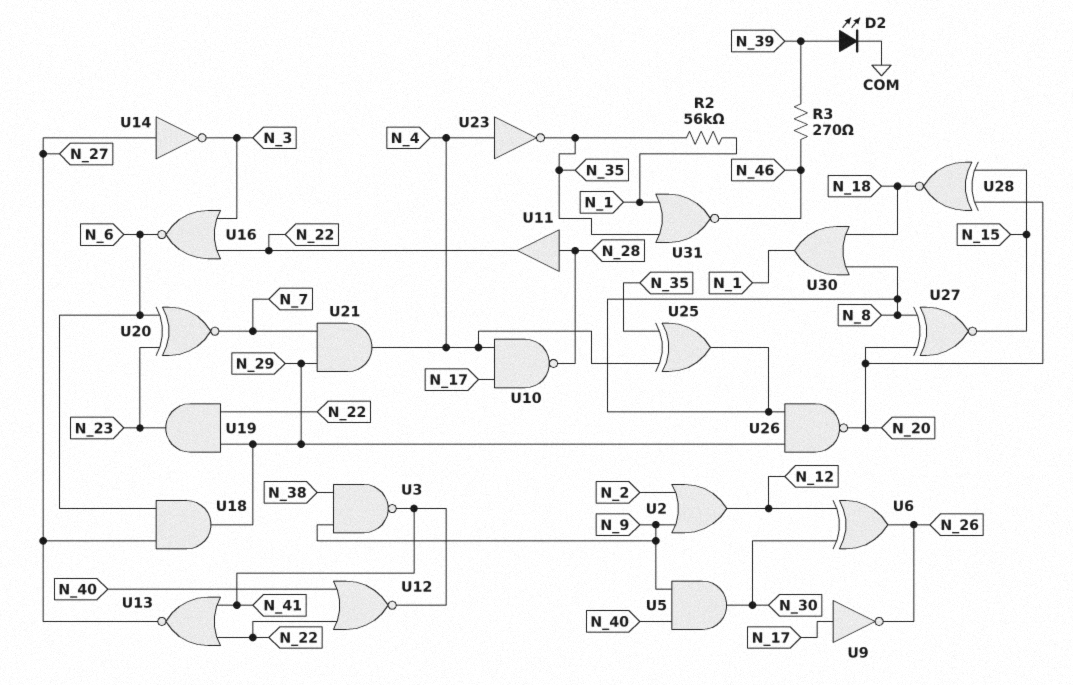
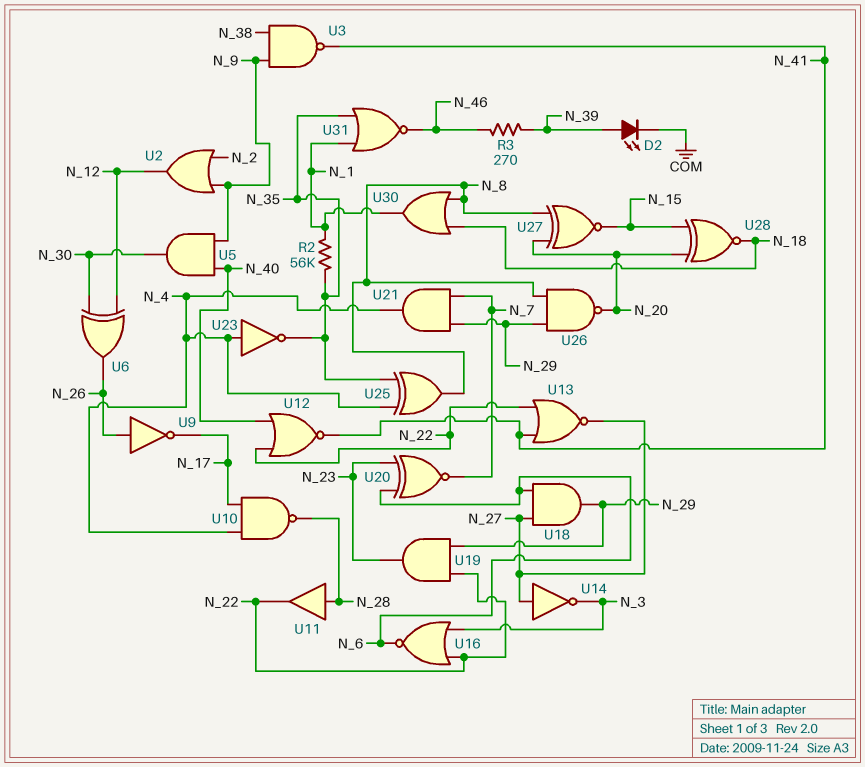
U9: NOT (in N_17, out N_26) -> NOT (in N_26, out N_17)

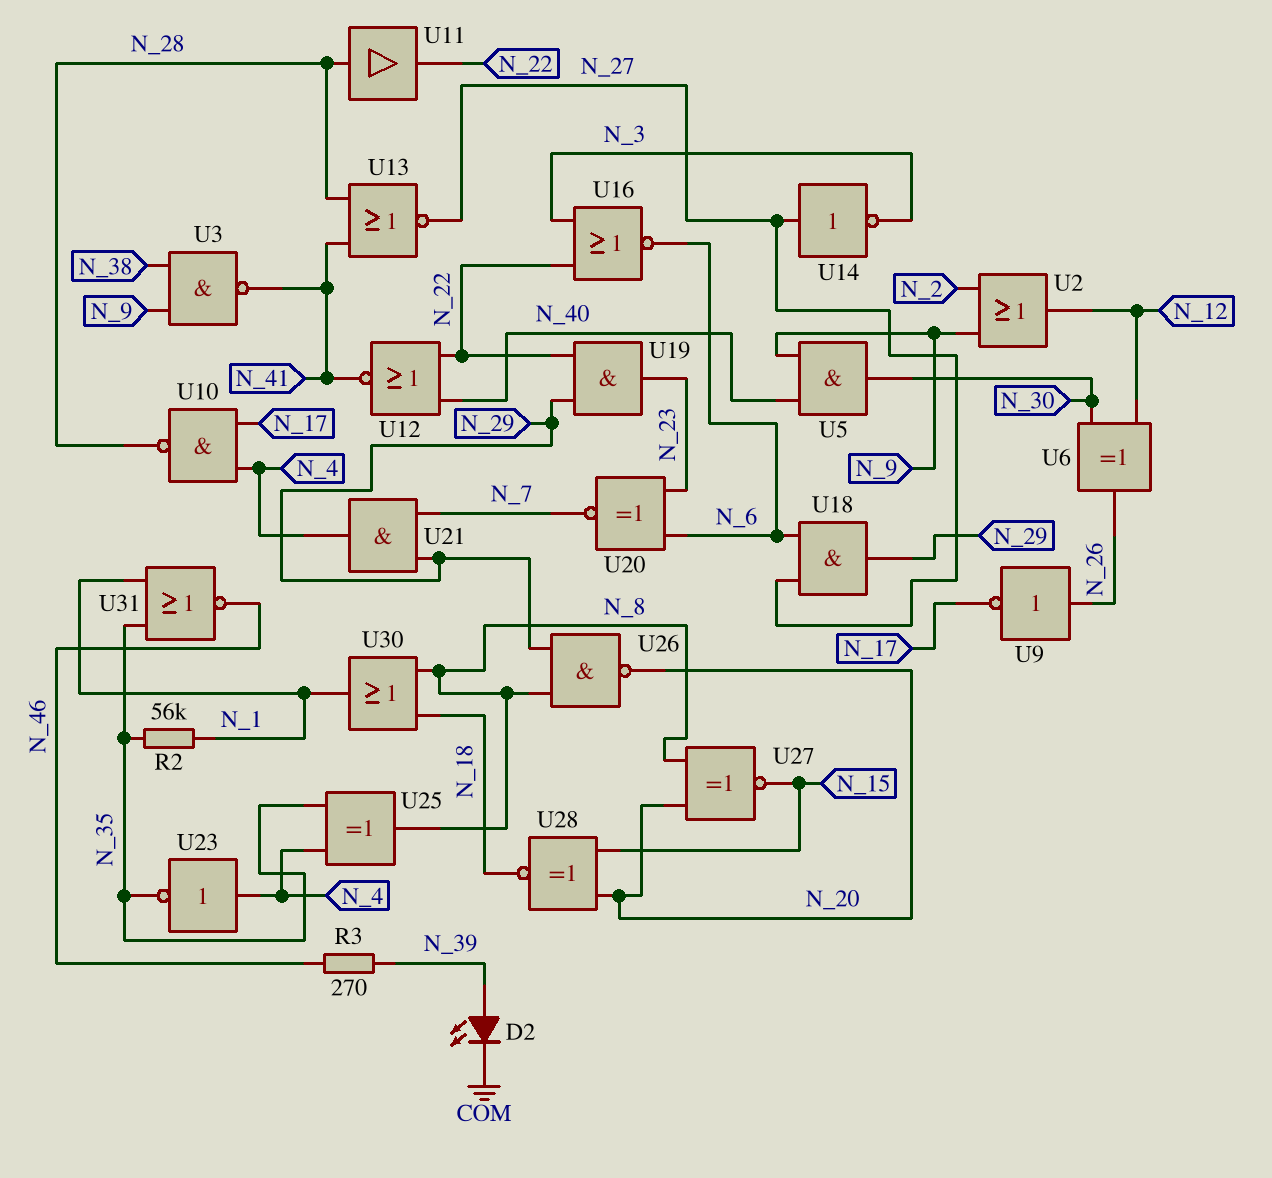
U13: NOR (in N_22, in N_41, out N_27) -> NOR (in N_28, in N_41, out N_27)

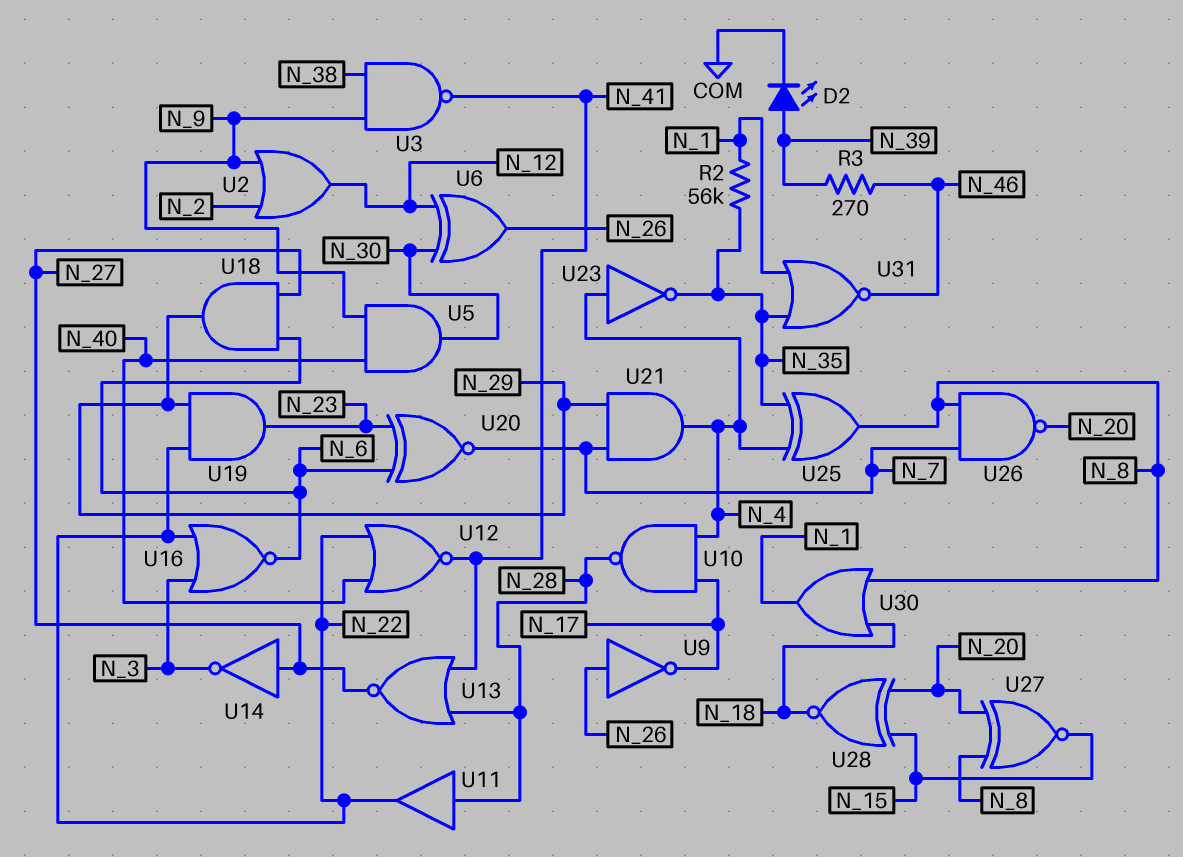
U26: NAND (in N_8, in N_29, out N_20) -> NAND (in N_7, in N_8, out N_20)

